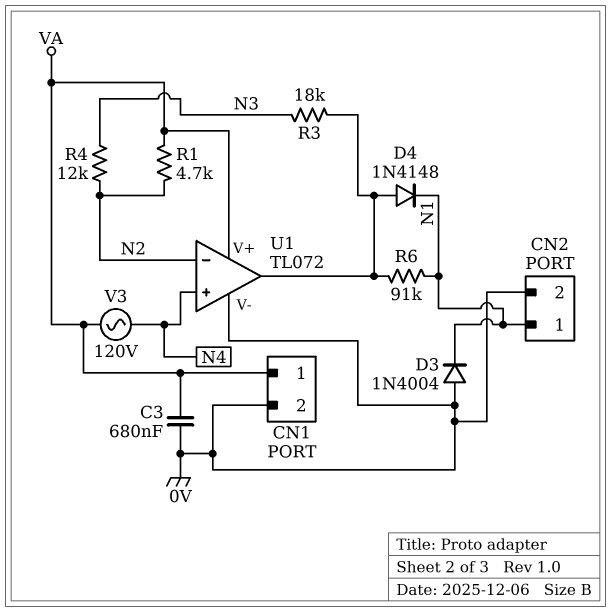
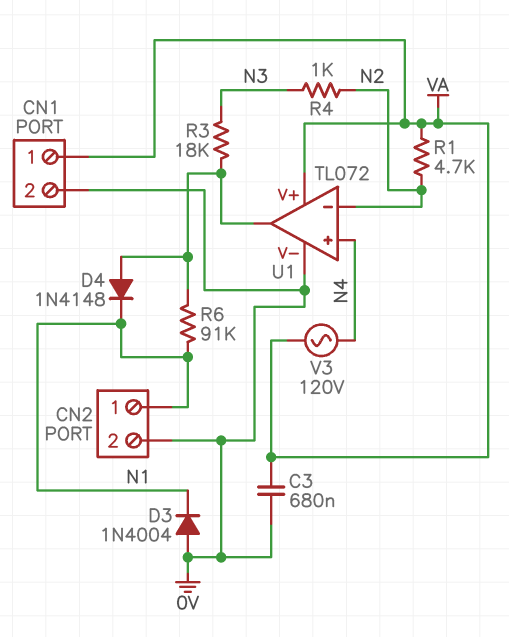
R4: 12k (N2, N3) -> 1k (N2, N3)

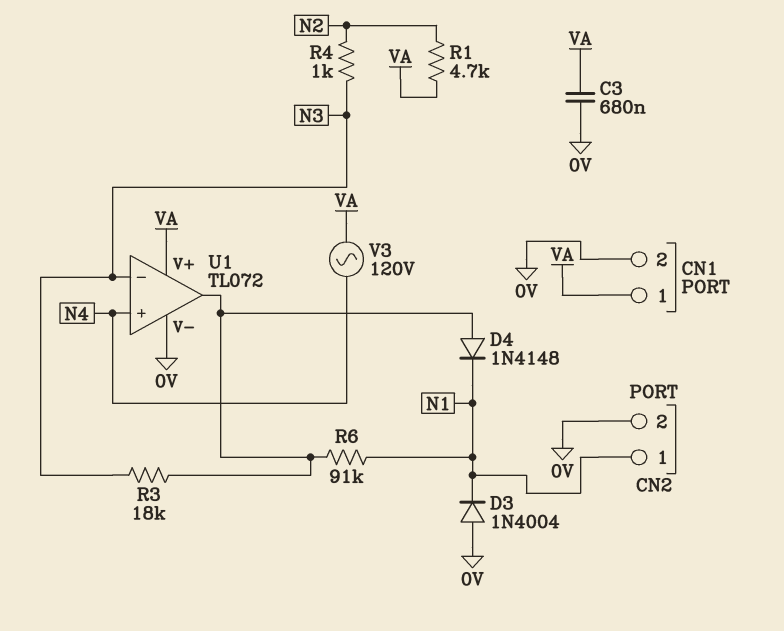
U1 pin in-: N2 -> N3

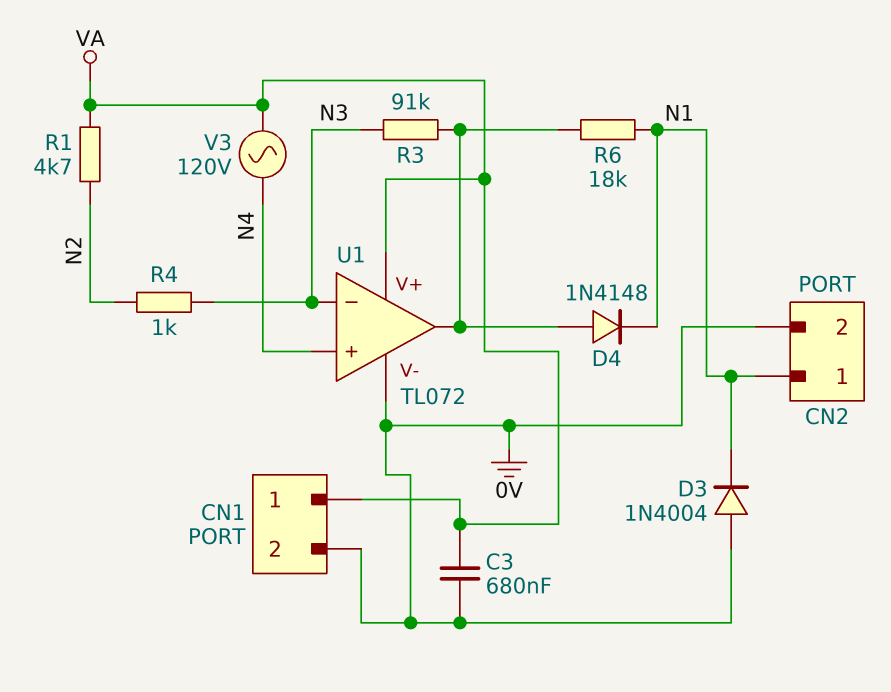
R3: 18k (N3, U1/out) -> 91k (N3, U1/out)
R6: 91k (N1, U1/out) -> 18k (N1, U1/out)

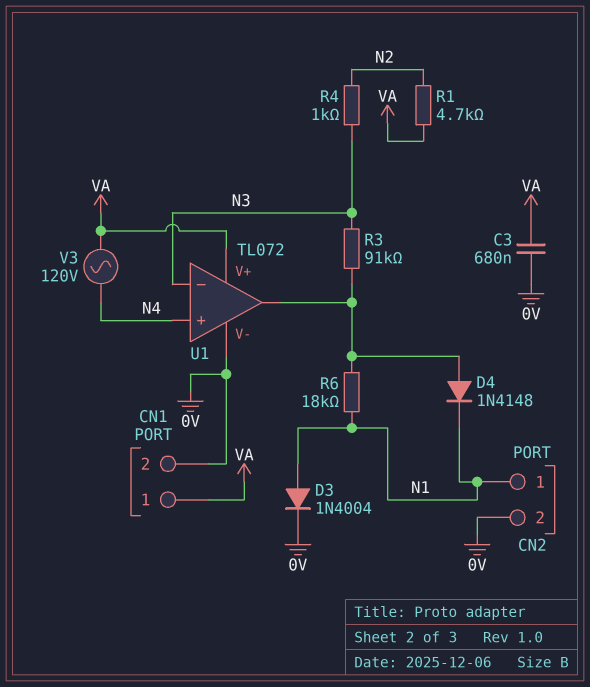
D3: diode 1N4004 (A 0V, K N1) -> diode 1N4004 (A N1, K 0V)

